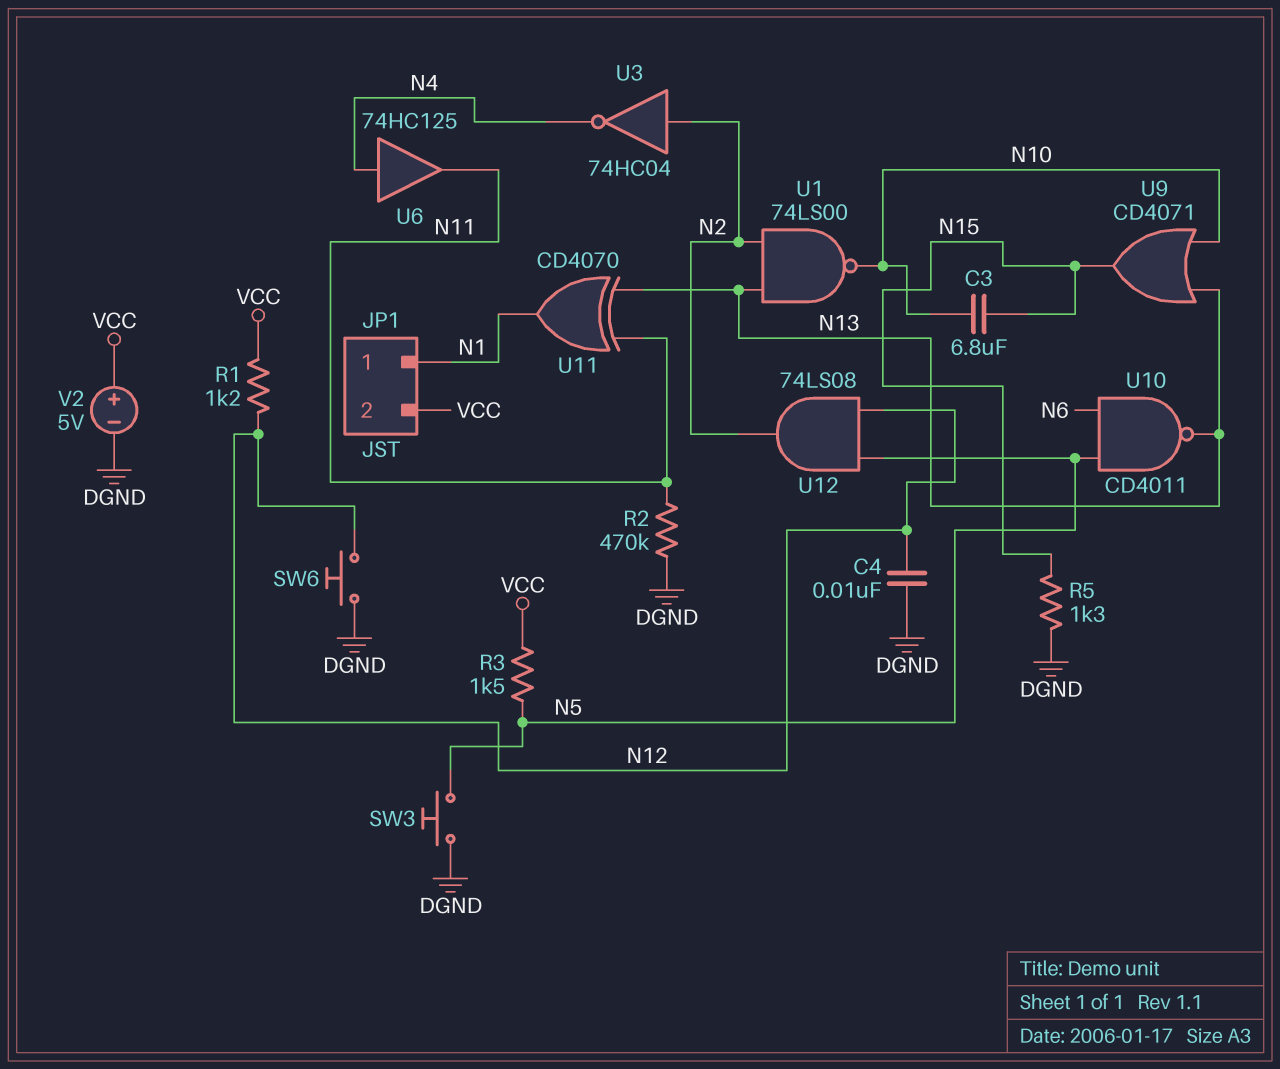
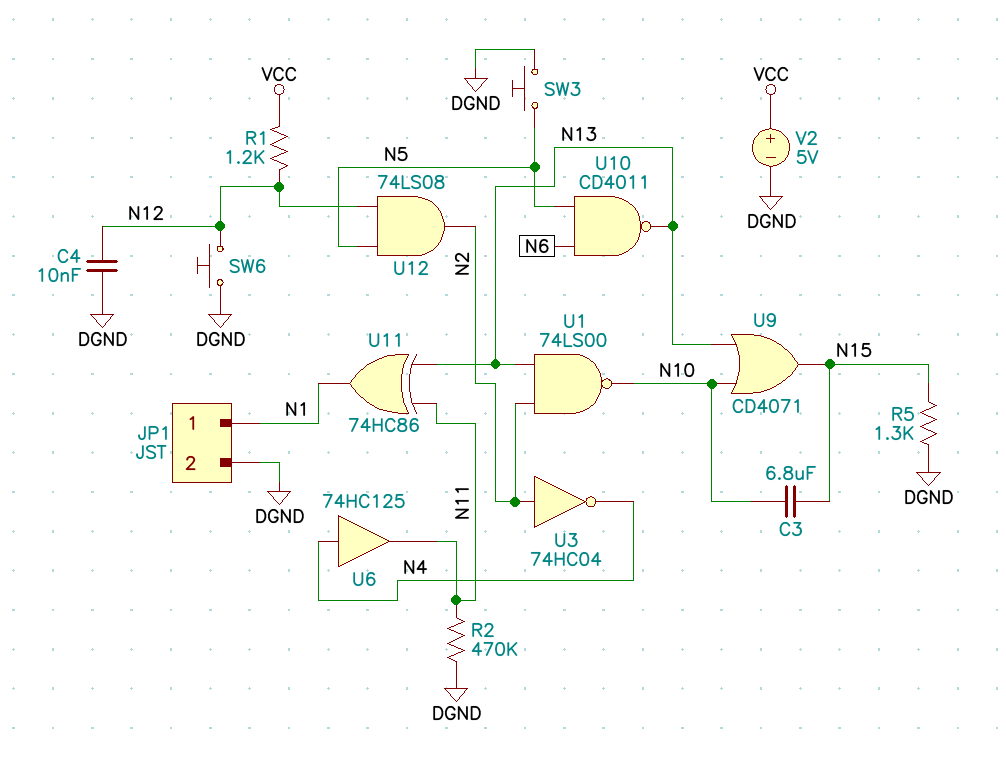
JP1 pin 2: VCC -> DGND
R3: 1.5k (N5, VCC) -> none
U11: XOR CD4070 (in N11, in N13, out N1) -> XOR 74HC86 (in N11, in N13, out N1)

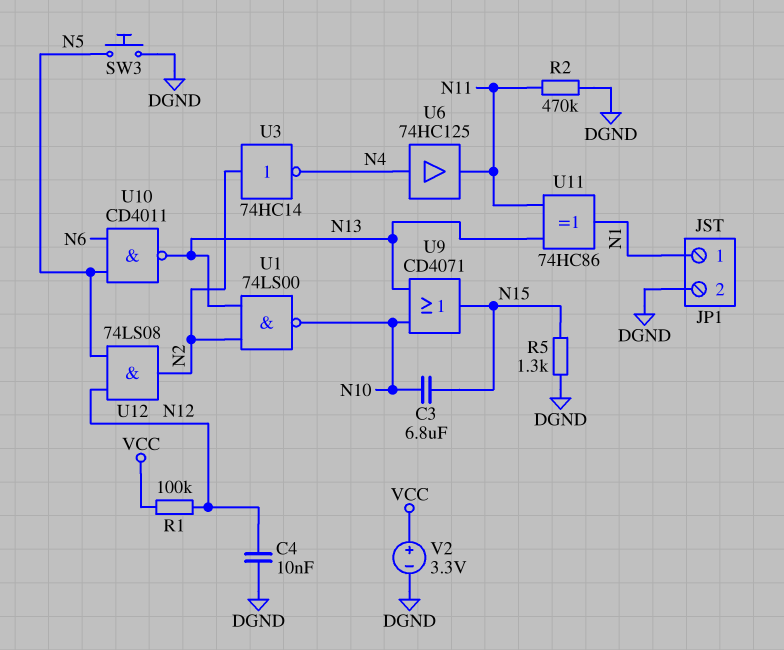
R1: 1.2k (N12, VCC) -> 100k (N12, VCC)
SW6: button (DGND, N12) -> none
U3: NOT 74HC04 (in N2, out N4) -> NOT 74HC14 (in N2, out N4)
V2: 5V (plus VCC, minus DGND) -> 3.3V (plus VCC, minus DGND)

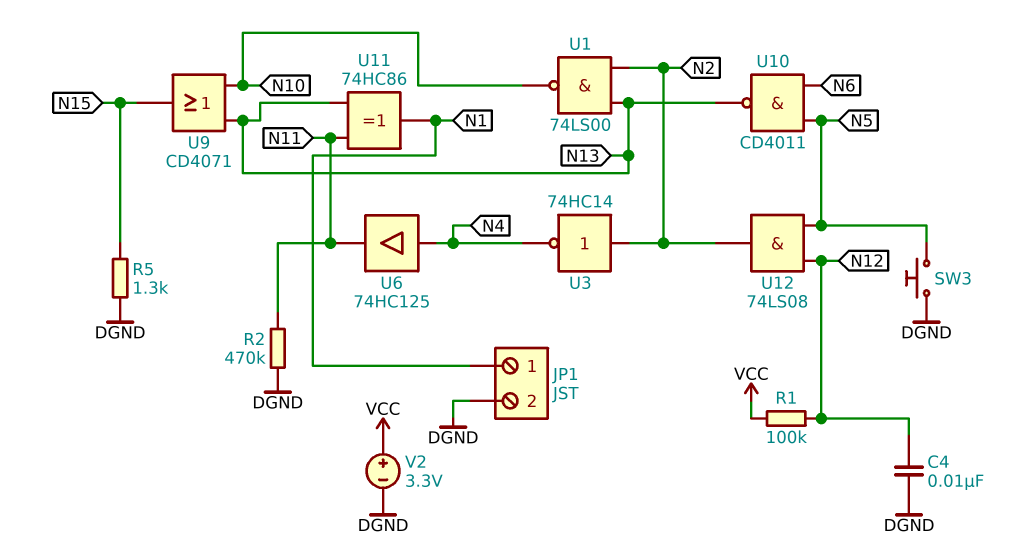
C3: 6.8uF (N10, N15) -> none

